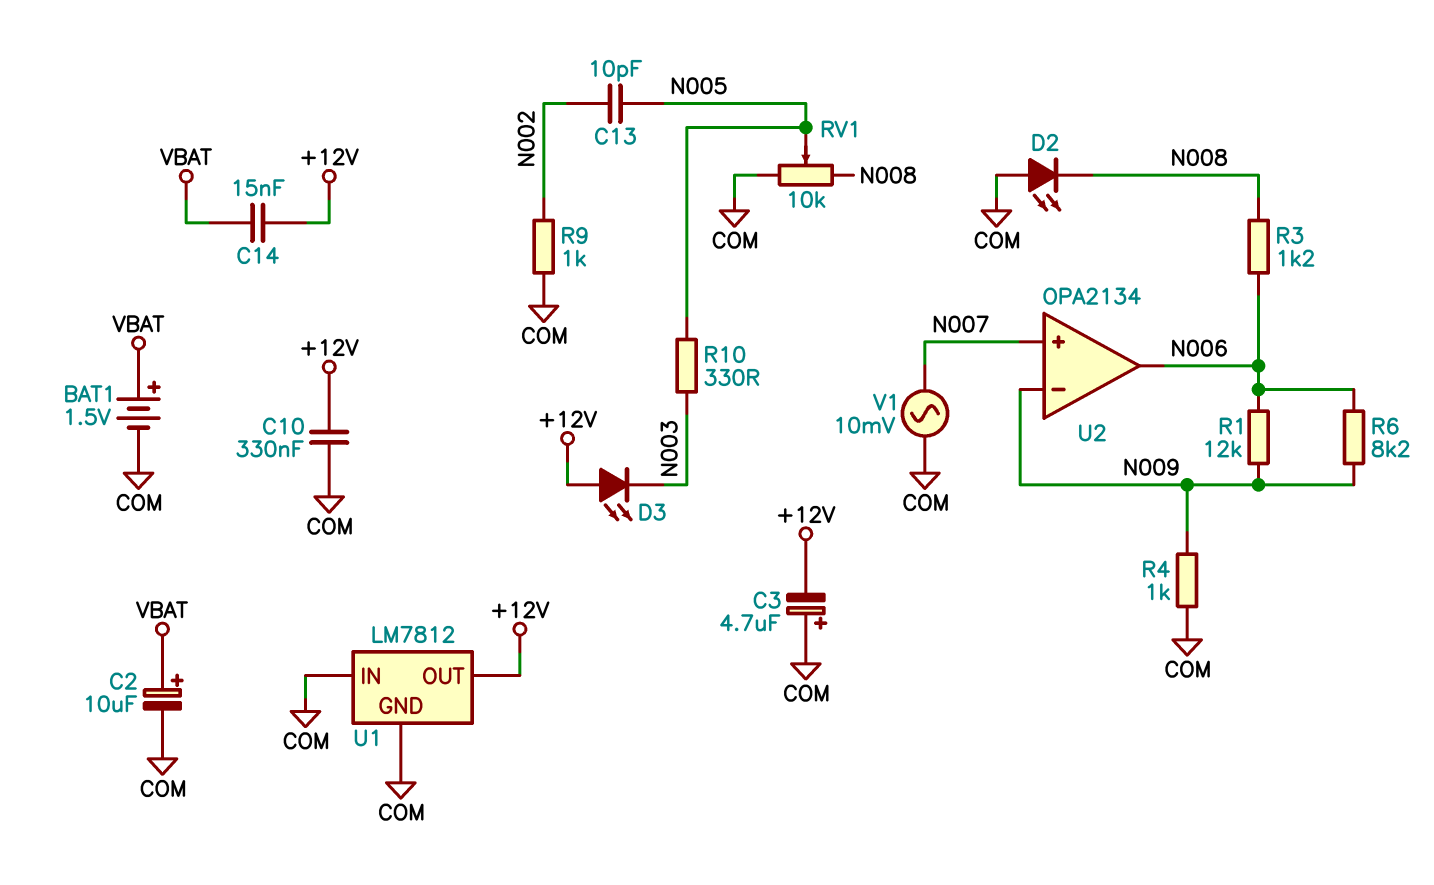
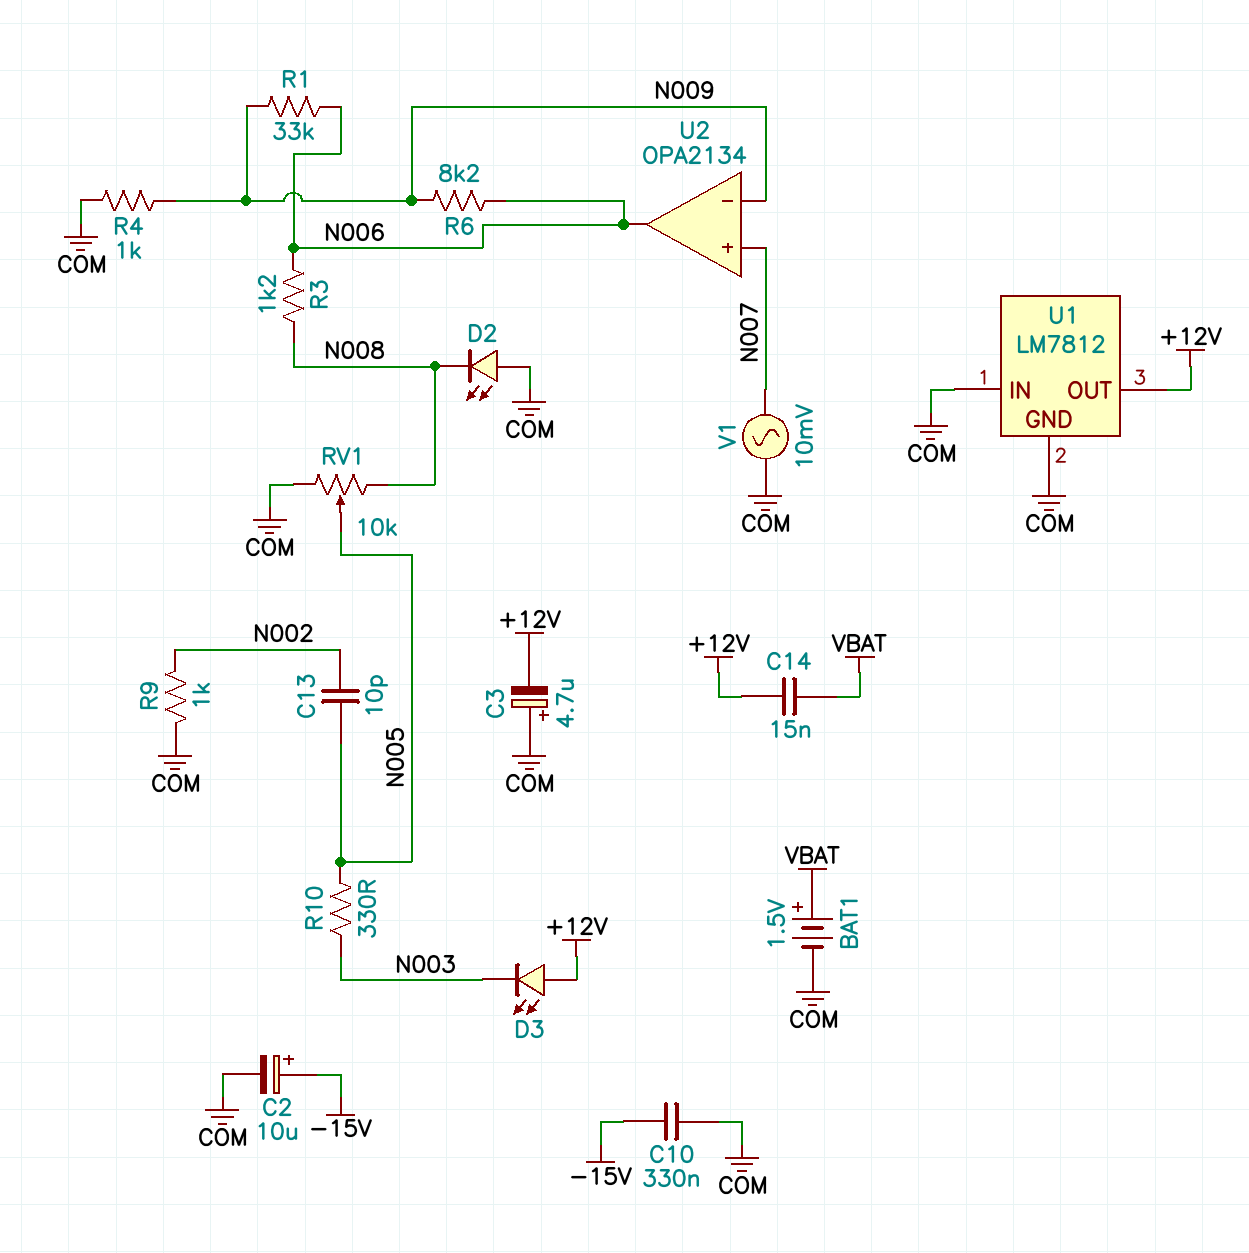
C2: 10uF (plus VBAT, minus COM) -> 10uF (plus -15V, minus COM)
C10: 330nF (+12V, COM) -> 330nF (-15V, COM)
R1: 12k (N006, N009) -> 33k (N006, N009)

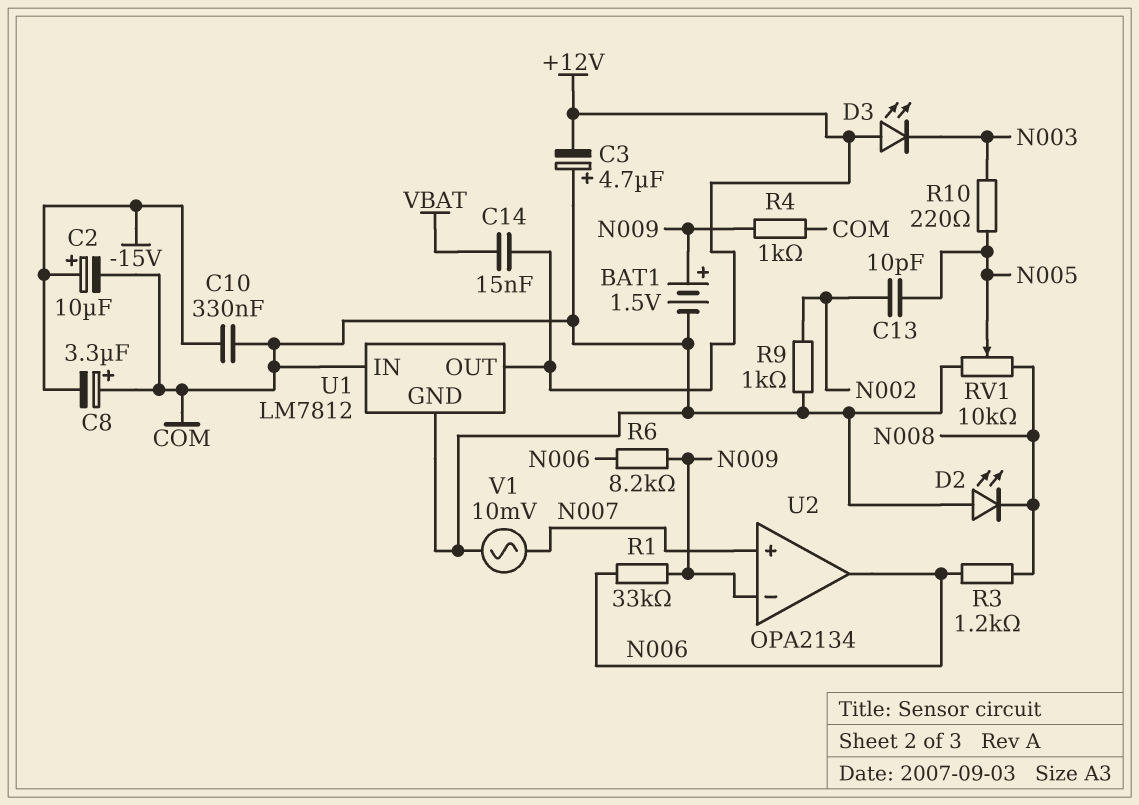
BAT1: 1.5V (plus VBAT, minus COM) -> 1.5V (plus N009, minus COM)
C8: none -> 3.3uF (plus COM, minus -15V)
R10: 330 (N003, N005) -> 220 (N003, N005)

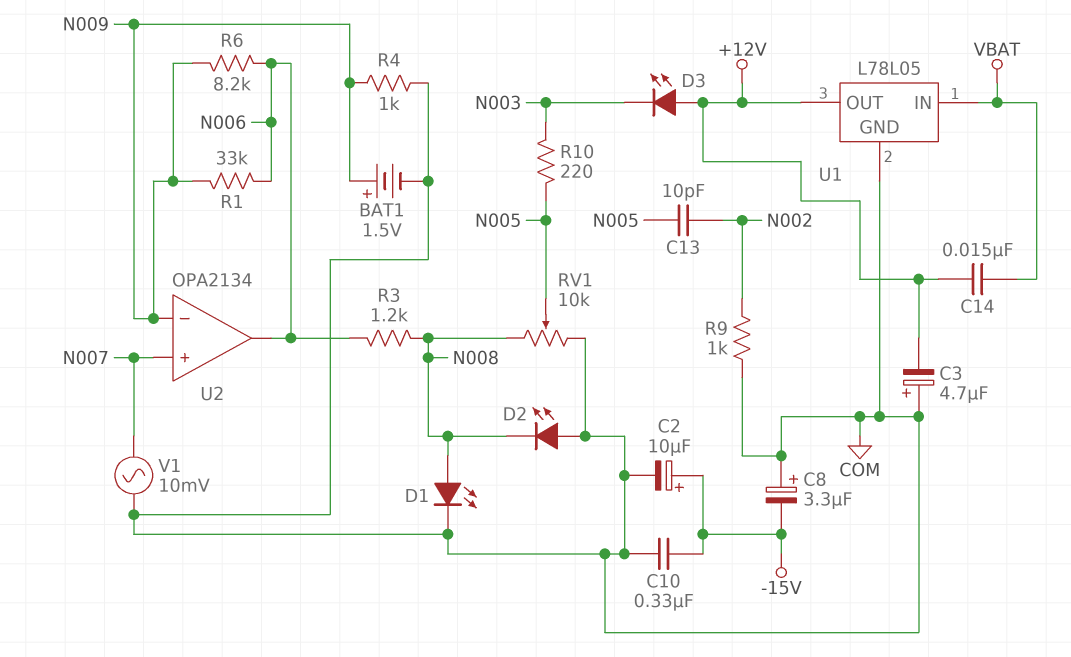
D1: none -> LED (A N008, K COM)
U1: LM7812 -> L78L05
U1 pin IN: COM -> VBAT

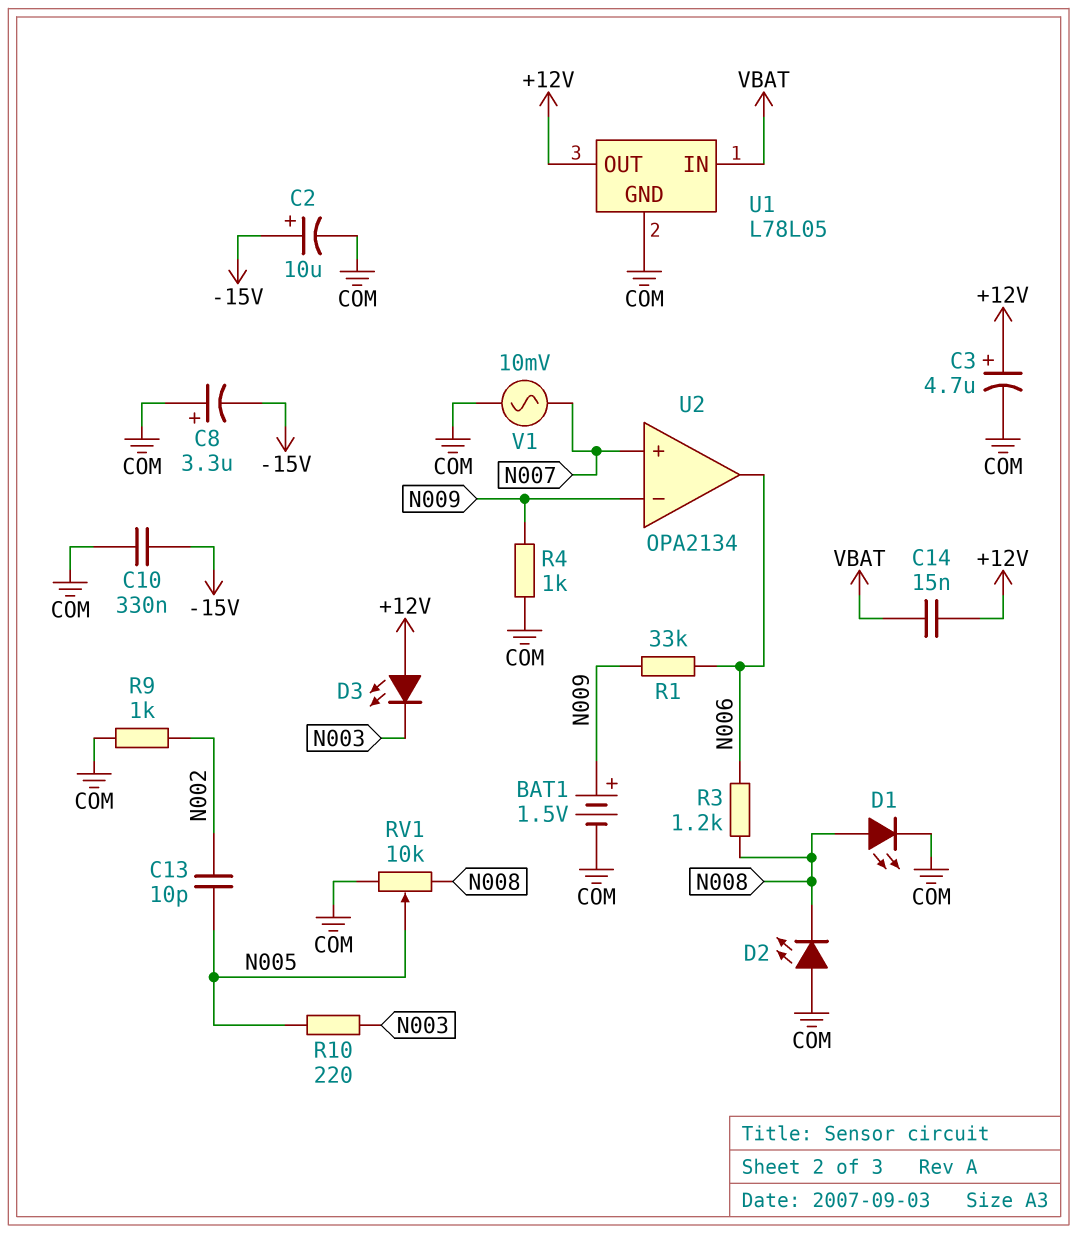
C3: 4.7uF (plus COM, minus +12V) -> 4.7uF (plus +12V, minus COM)
R6: 8.2k (N006, N009) -> none

